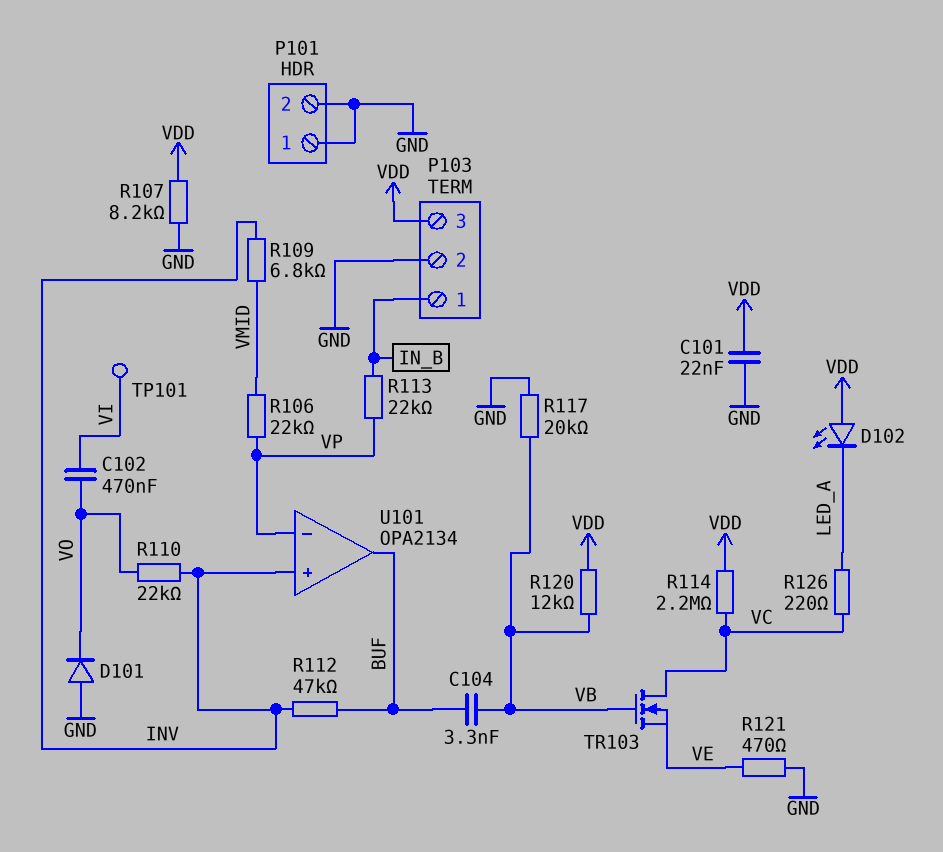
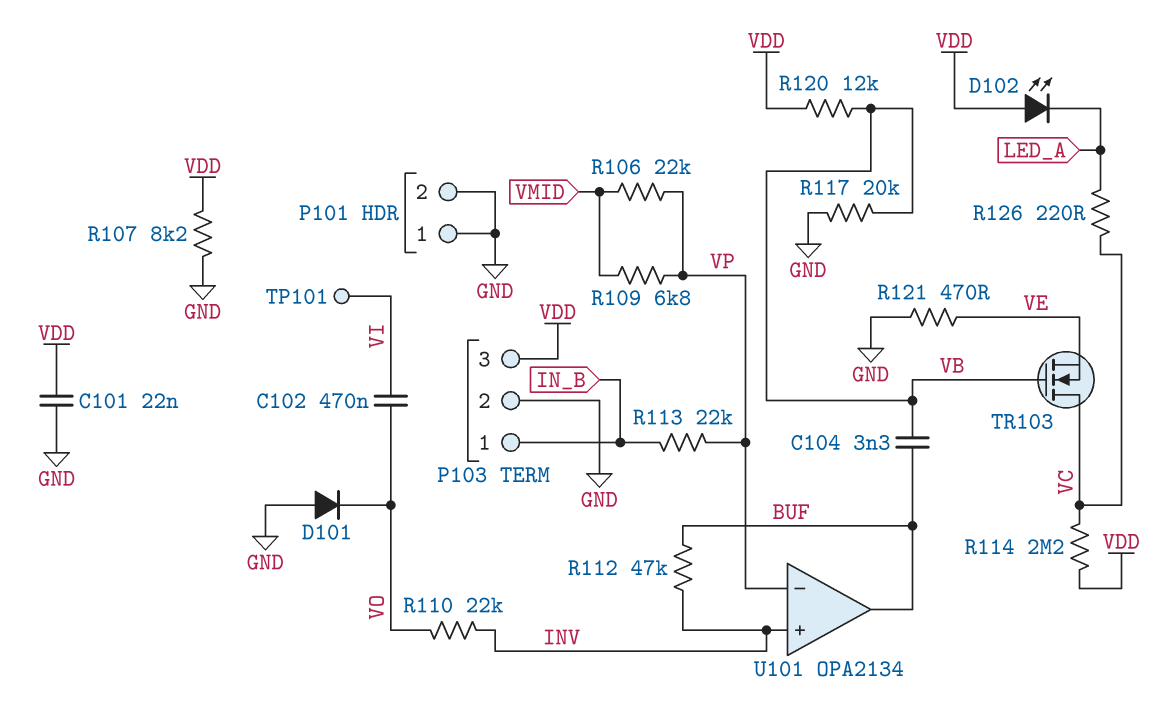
R109: 6.8k (INV, VMID) -> 6.8k (VMID, VP)

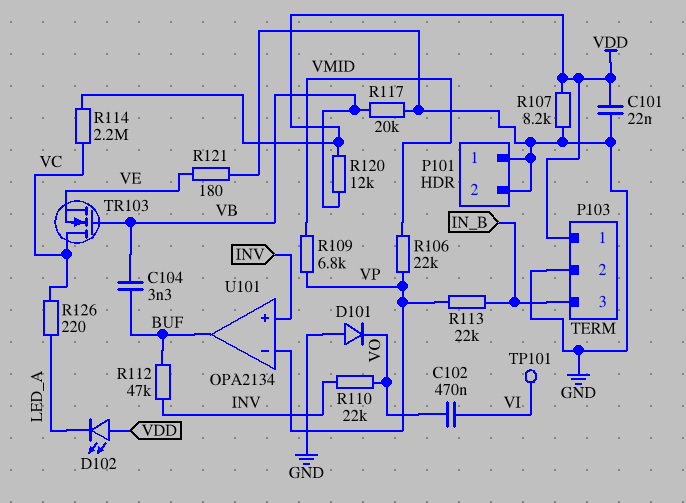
P103 pin 1: IN_B -> VDD
P103 pin 3: VDD -> IN_B
R121: 470 (GND, VE) -> 180 (GND, VE)

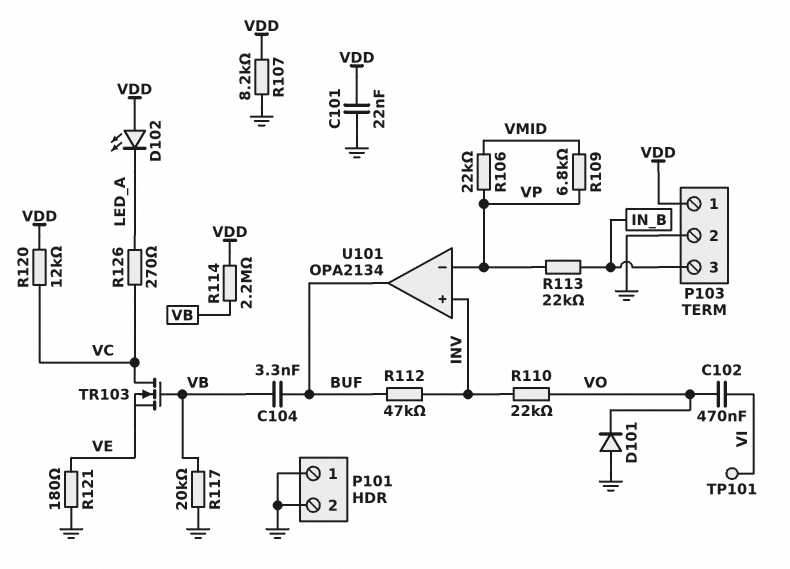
R114: 2.2M (VC, VDD) -> 2.2M (VB, VDD)
R120: 12k (VB, VDD) -> 12k (VC, VDD)
R126: 220 (LED_A, VC) -> 270 (LED_A, VC)

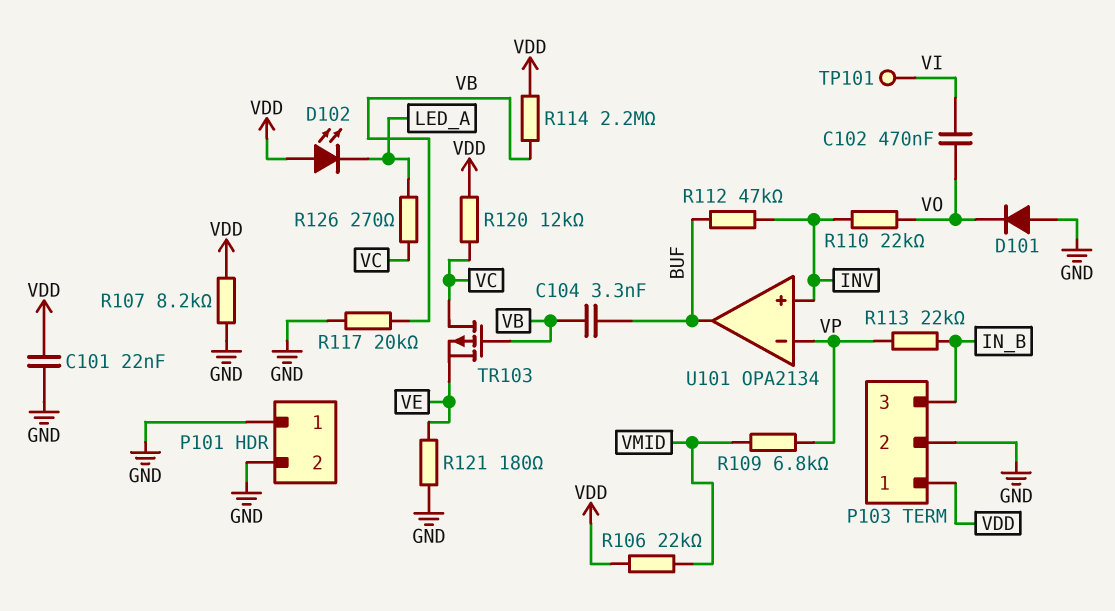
R106: 22k (VMID, VP) -> 22k (VDD, VMID)
TR103: NMOS (G VB, D VC, S VE) -> PMOS (G VB, D VC, S VE)

